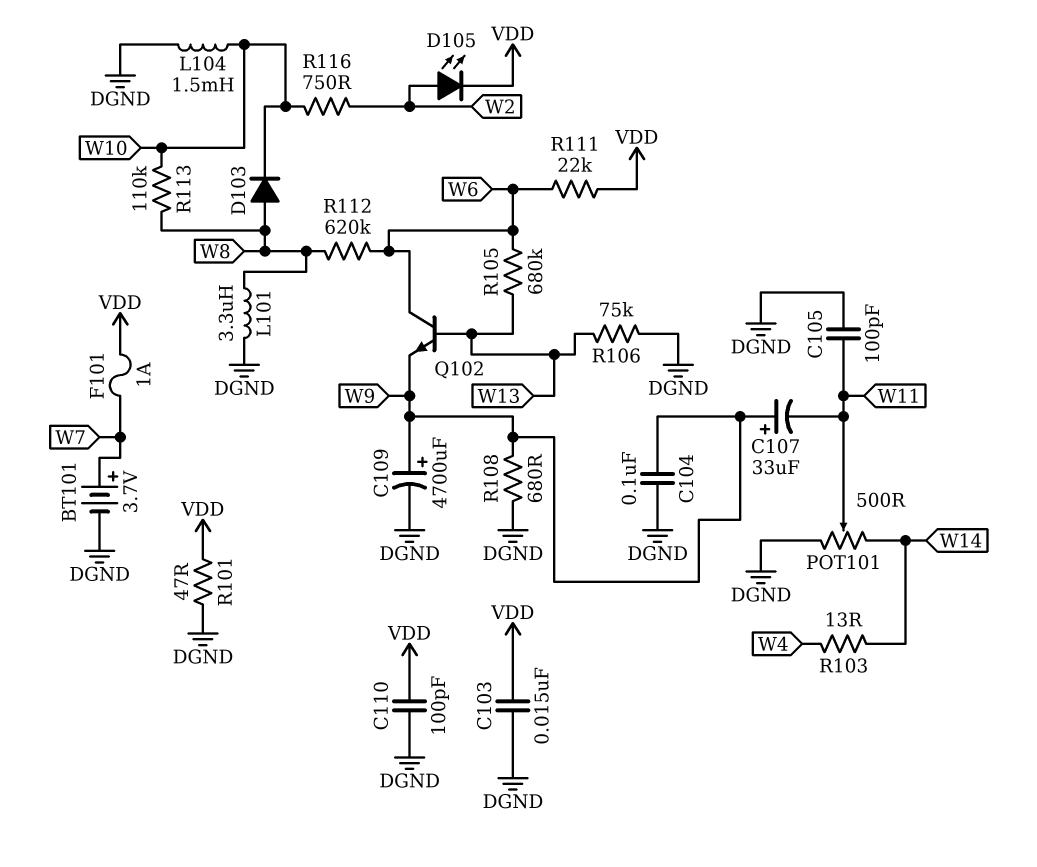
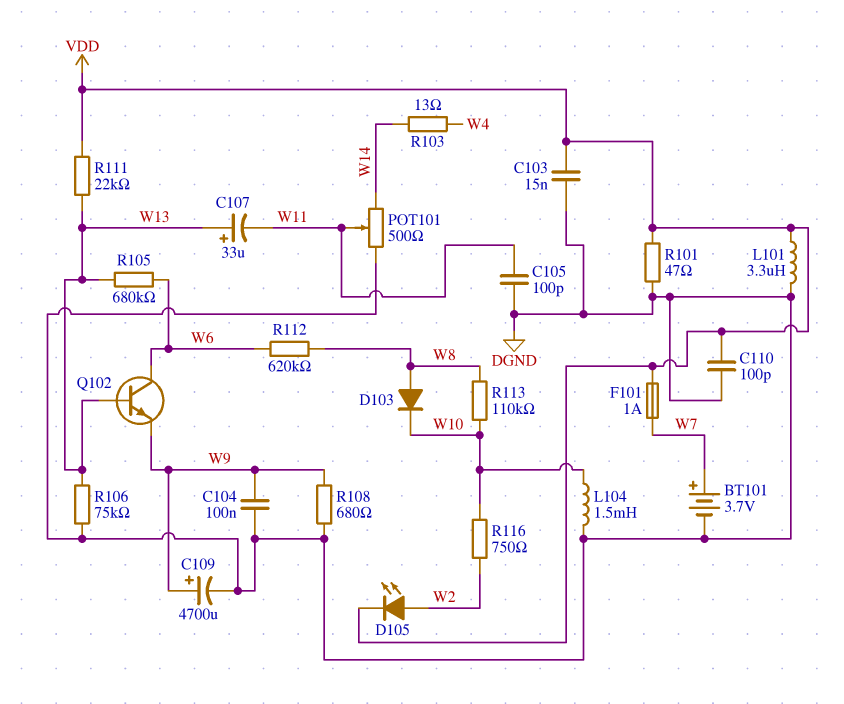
C107: 33uF (plus W9, minus W11) -> 33uF (plus W13, minus W11)
L101: 3.3uH (DGND, W8) -> 3.3uH (DGND, VDD)
R111: 22k (VDD, W6) -> 22k (VDD, W13)

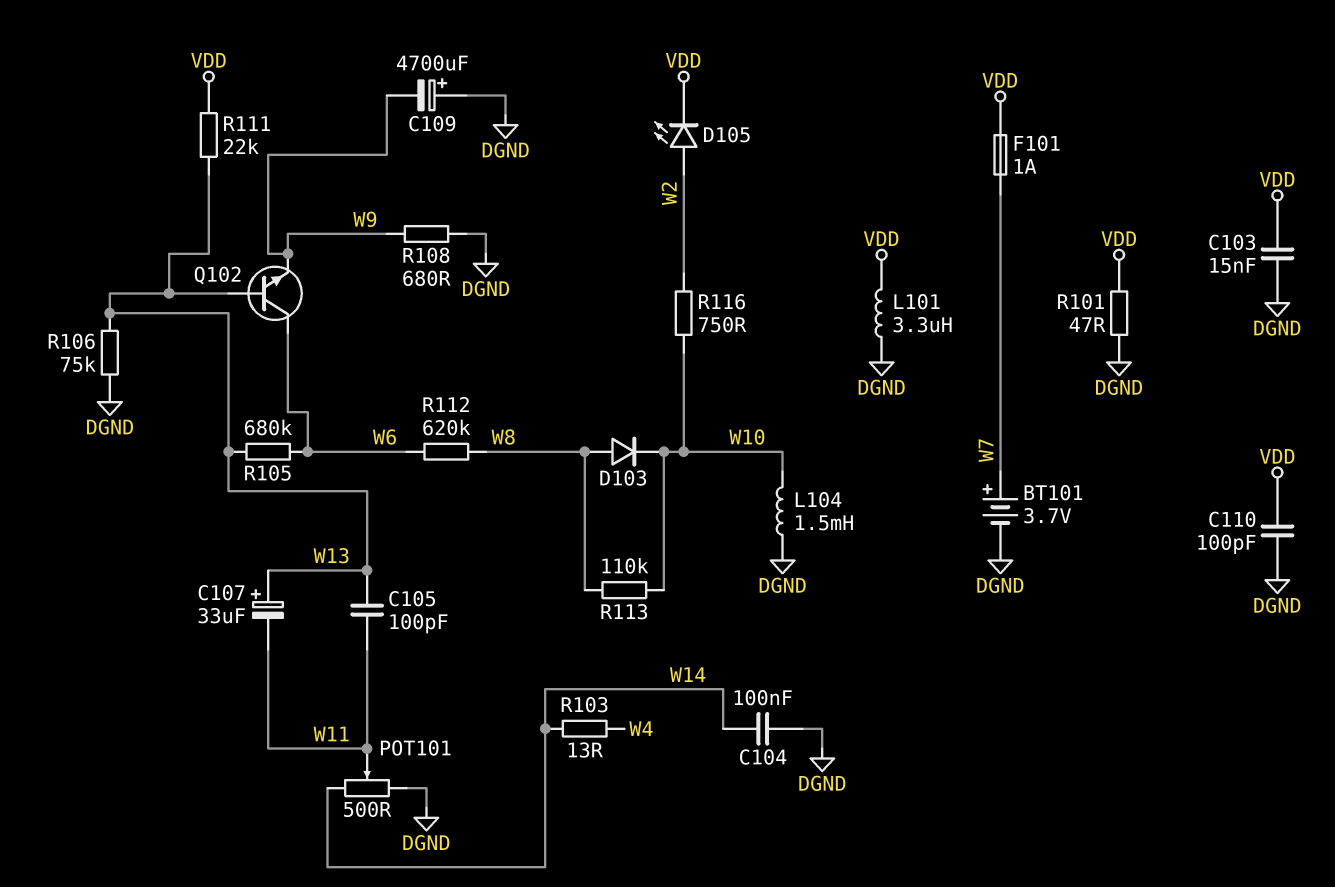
C104: 100nF (DGND, W9) -> 100nF (DGND, W14)
C105: 100pF (DGND, W11) -> 100pF (W11, W13)
C109: 4700uF (plus W9, minus DGND) -> 4700uF (plus DGND, minus W9)

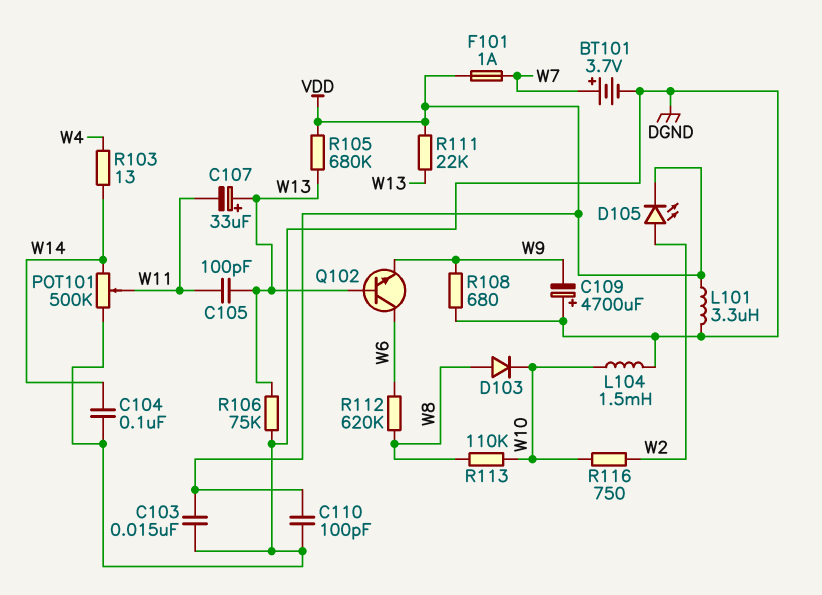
POT101: 500 (DGND, W14, wiper W11) -> 500k (DGND, W14, wiper W11)
R101: 47 (DGND, VDD) -> none
R105: 680k (W6, W13) -> 680k (VDD, W13)

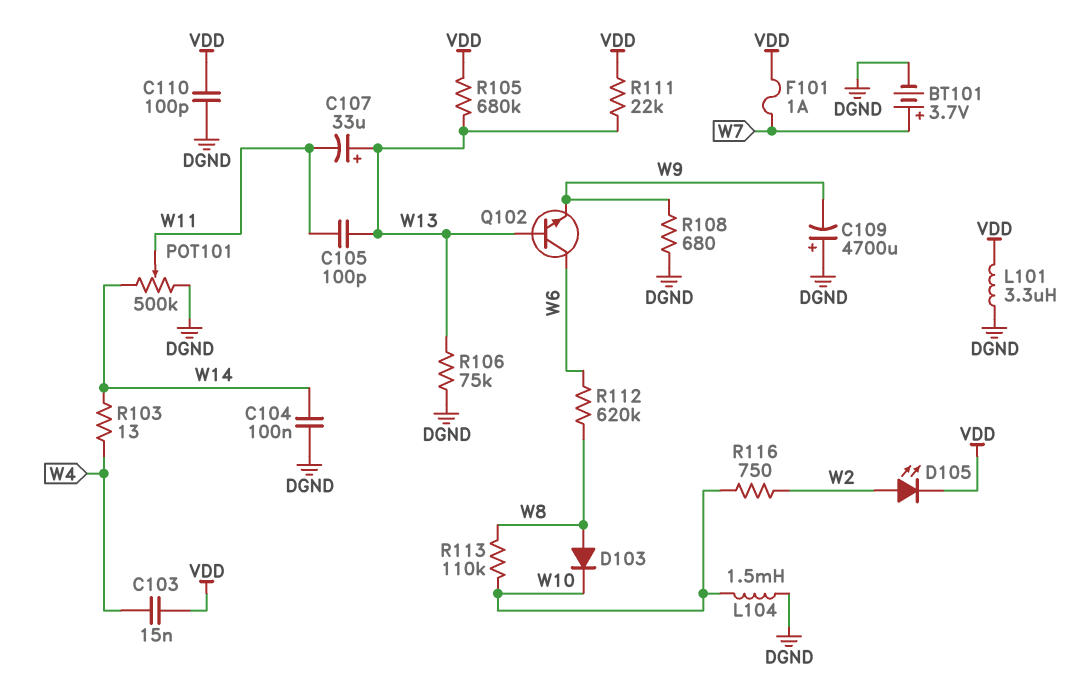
C103: 15nF (DGND, VDD) -> 15nF (VDD, W4)

